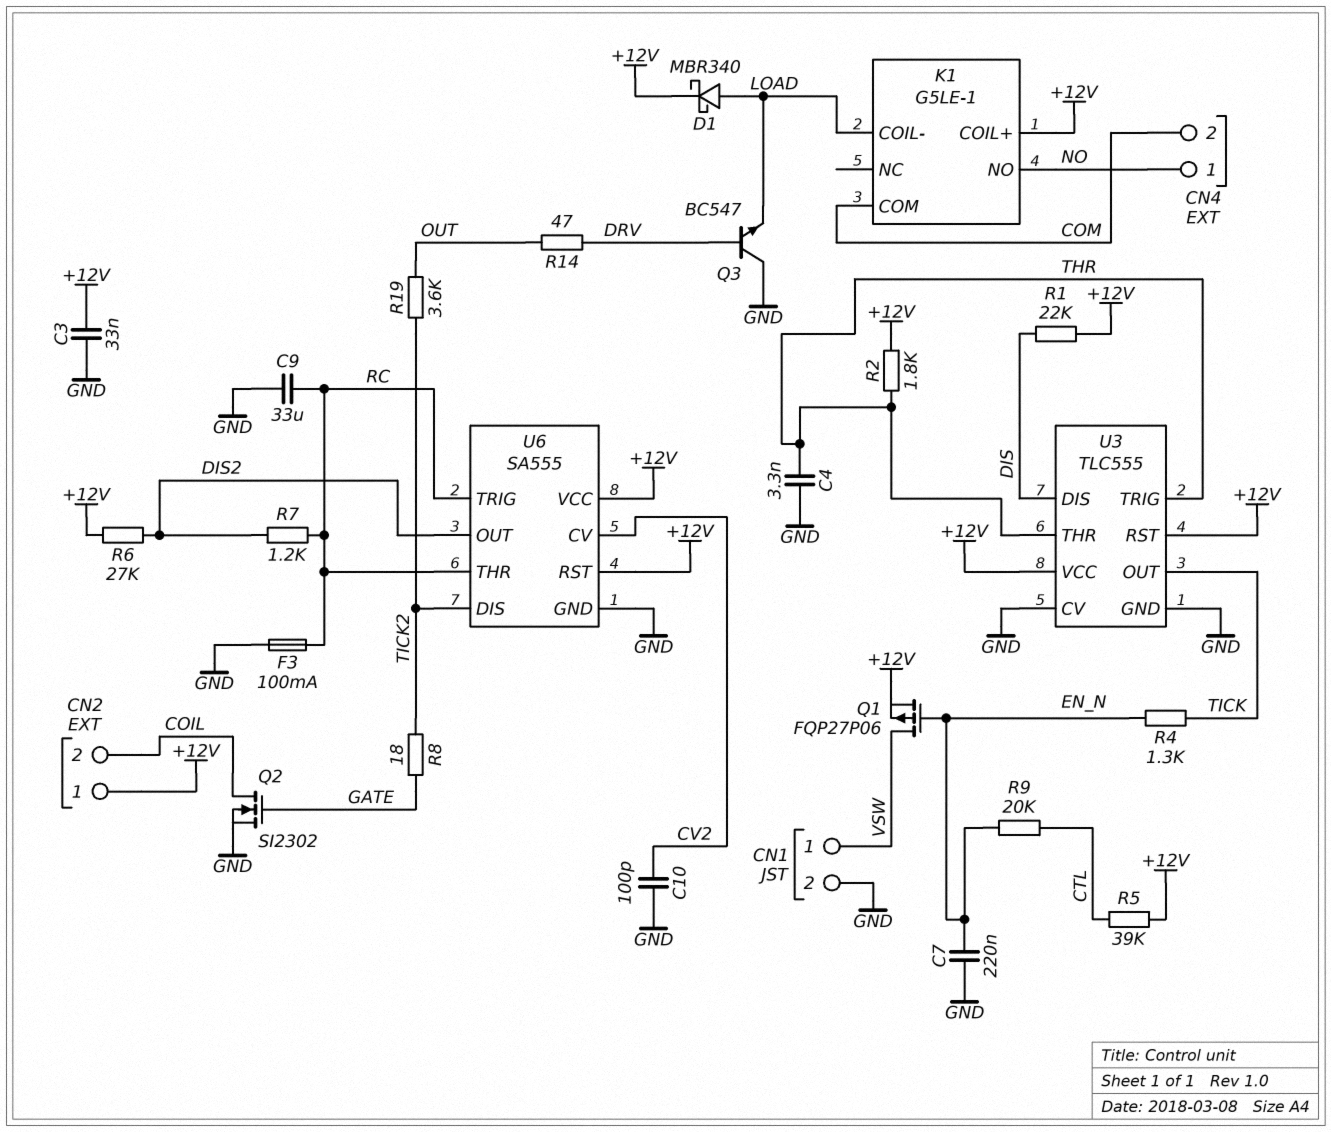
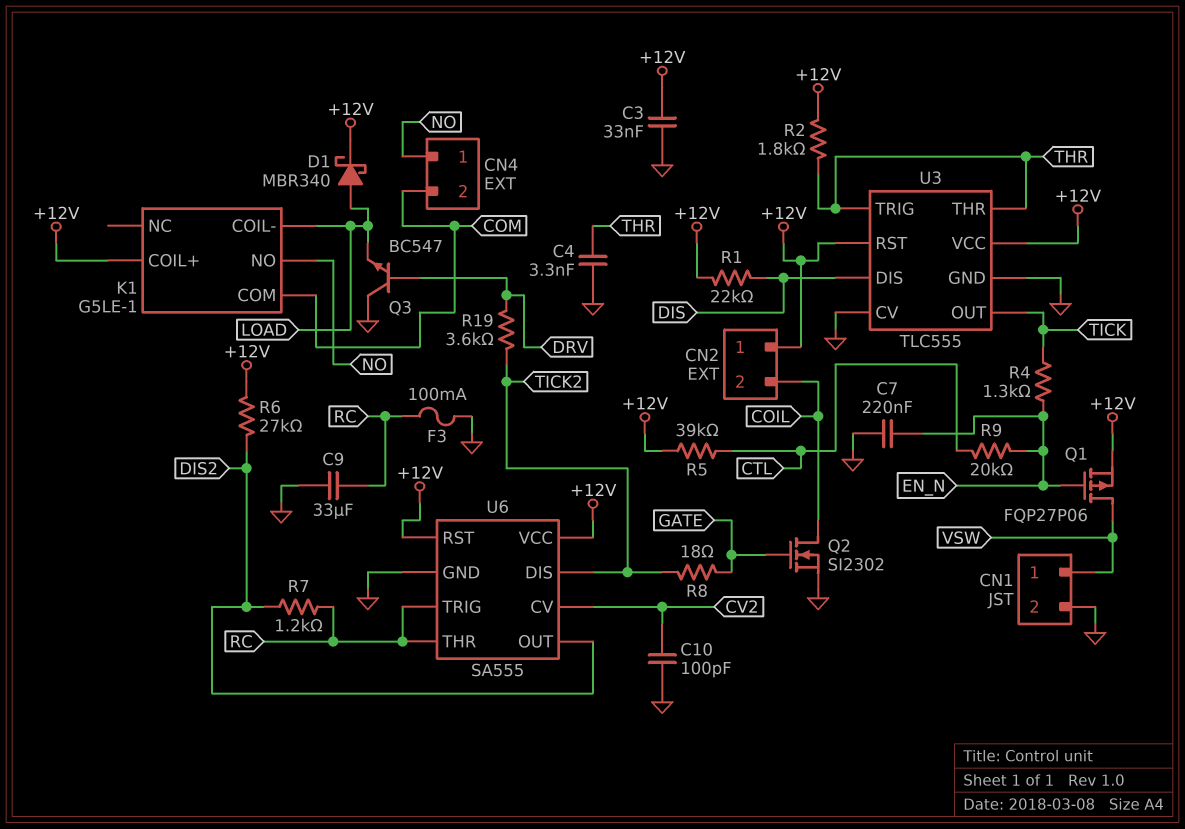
R14: 47 (DRV, OUT) -> none
R19: 3.6k (OUT, TICK2) -> 3.6k (DRV, TICK2)

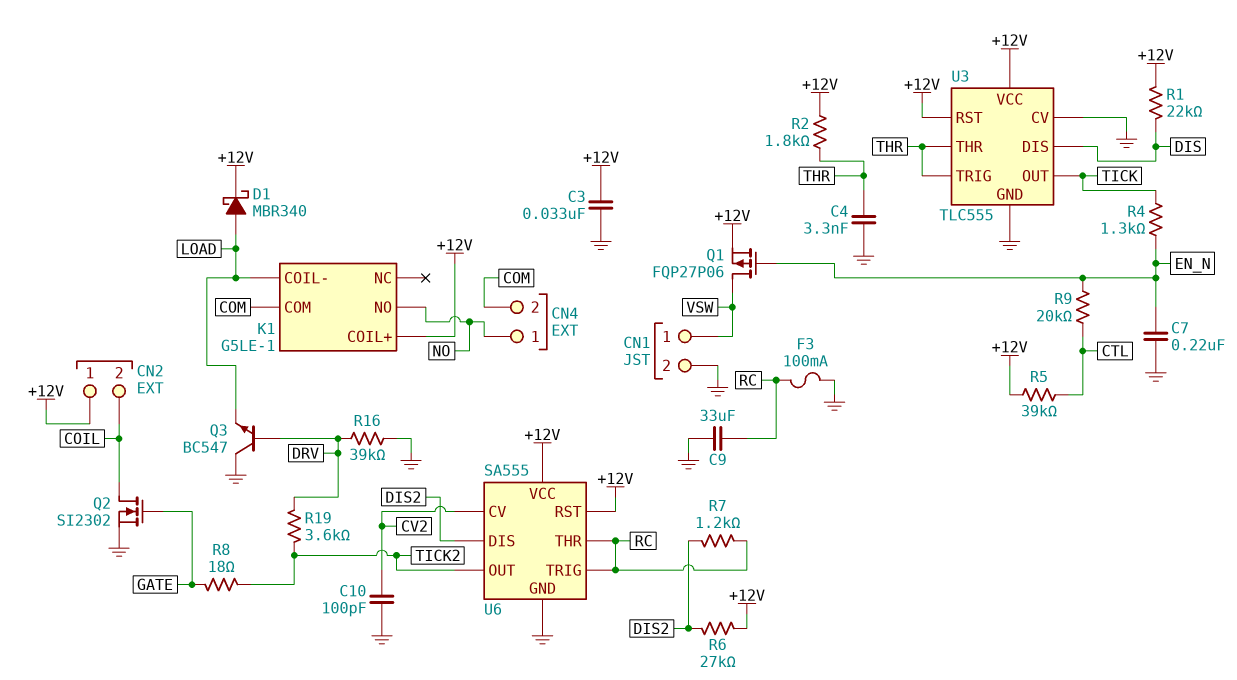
R16: none -> 39k (DRV, GND)
U6 pin DIS: TICK2 -> DIS2
U6 pin OUT: DIS2 -> TICK2

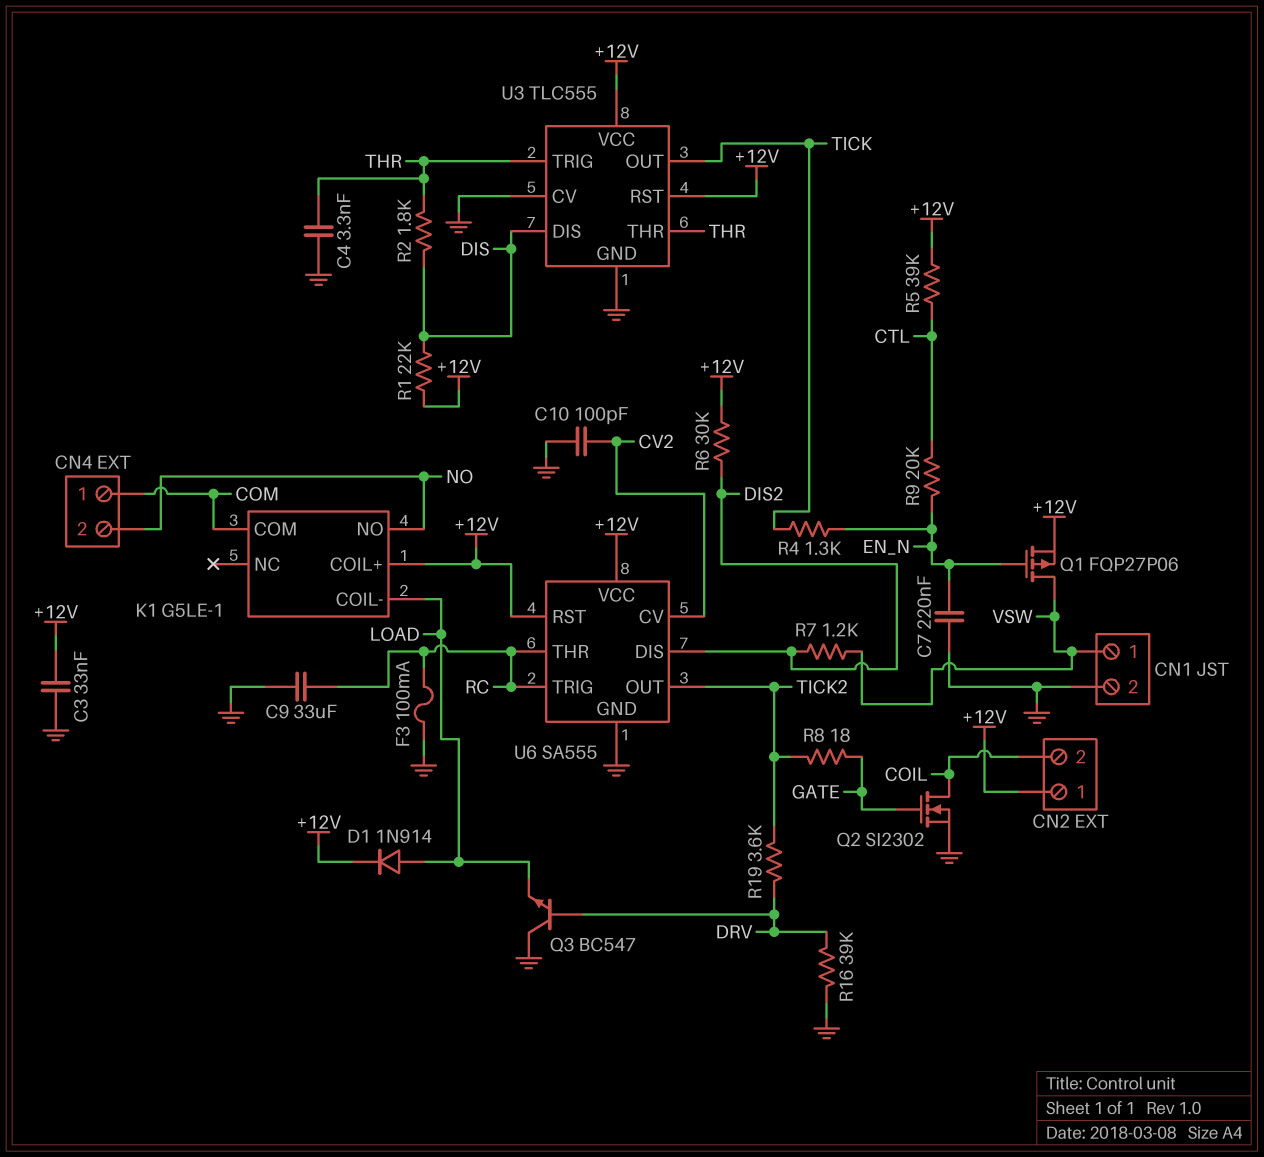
CN4 pin 1: NO -> COM
CN4 pin 2: COM -> NO
D1: schottky MBR340 (A LOAD, K +12V) -> diode 1N914 (A LOAD, K +12V)
R2: 1.8k (+12V, THR) -> 1.8k (DIS, THR)
R6: 27k (+12V, DIS2) -> 30k (+12V, DIS2)
R7: 1.2k (DIS2, RC) -> 1.2k (DIS2, VSW)

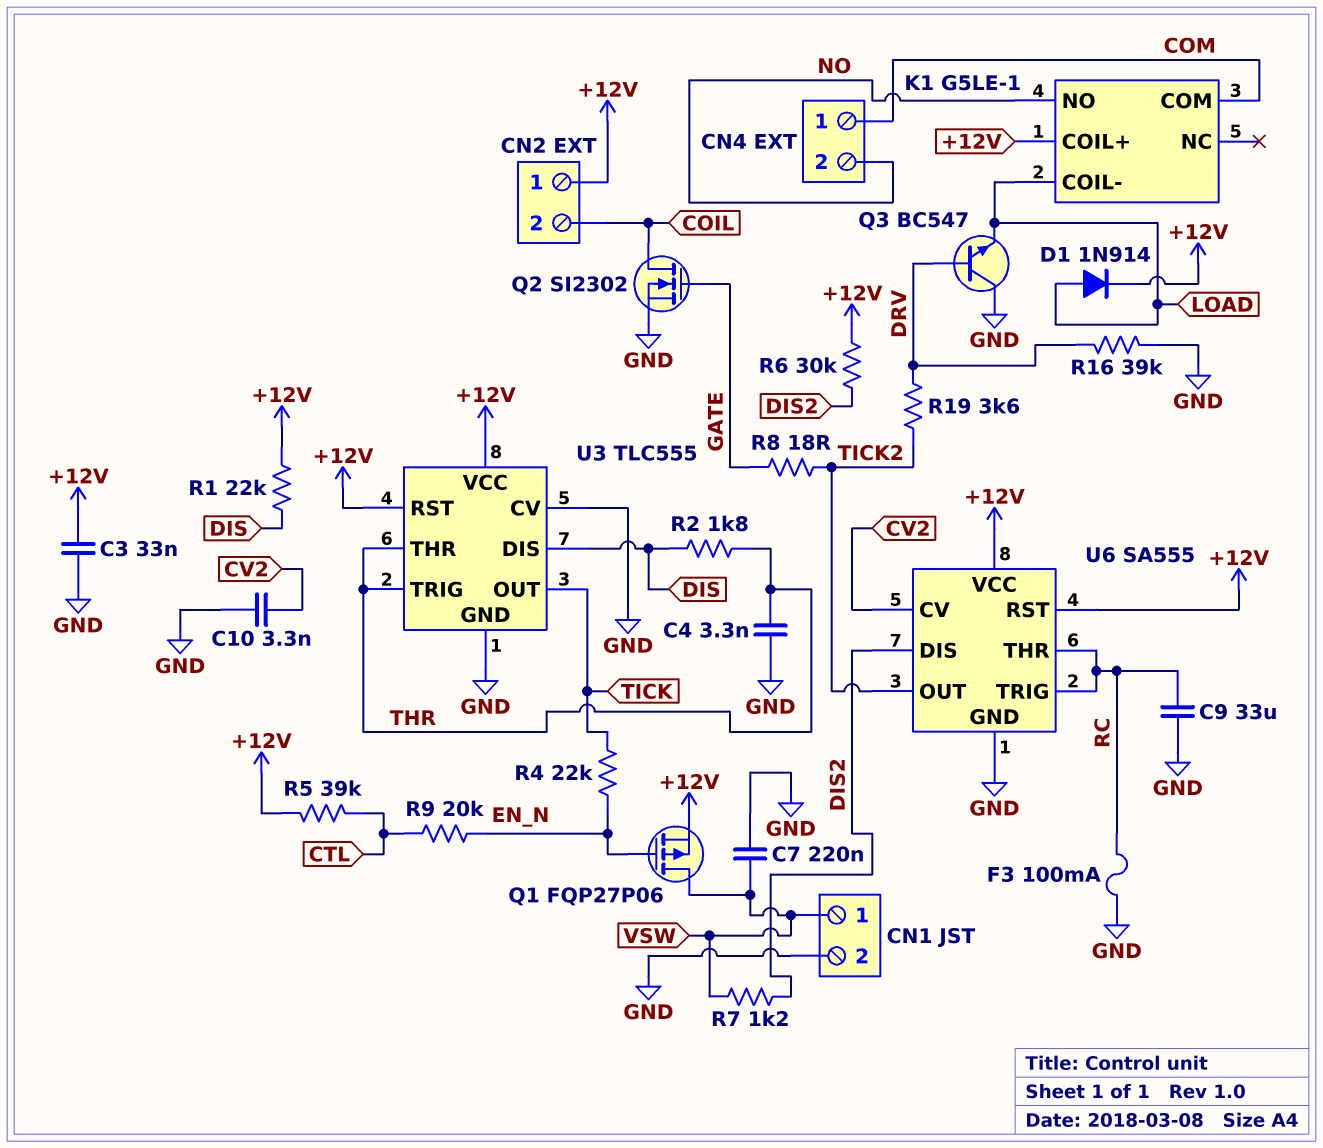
C7: 220nF (EN_N, GND) -> 220nF (GND, VSW)
C10: 100pF (CV2, GND) -> 3.3nF (CV2, GND)
R4: 1.3k (EN_N, TICK) -> 22k (EN_N, TICK)

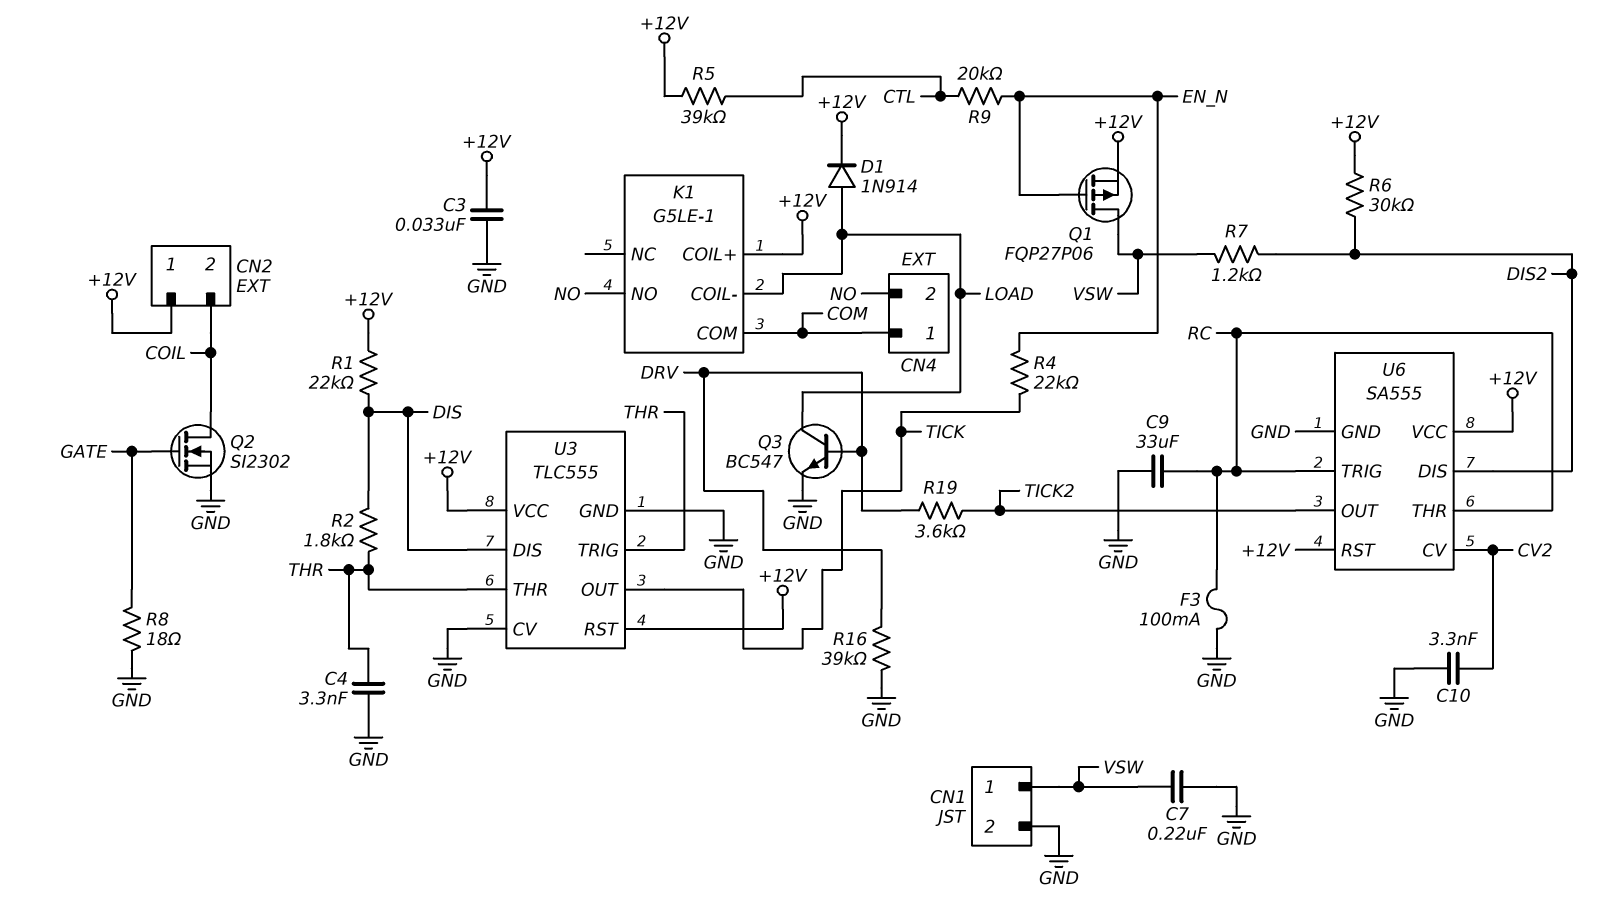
Q3: NPN BC547 (B DRV, C GND, E LOAD) -> NPN BC547 (B DRV, C LOAD, E GND)
R8: 18 (GATE, TICK2) -> 18 (GATE, GND)

